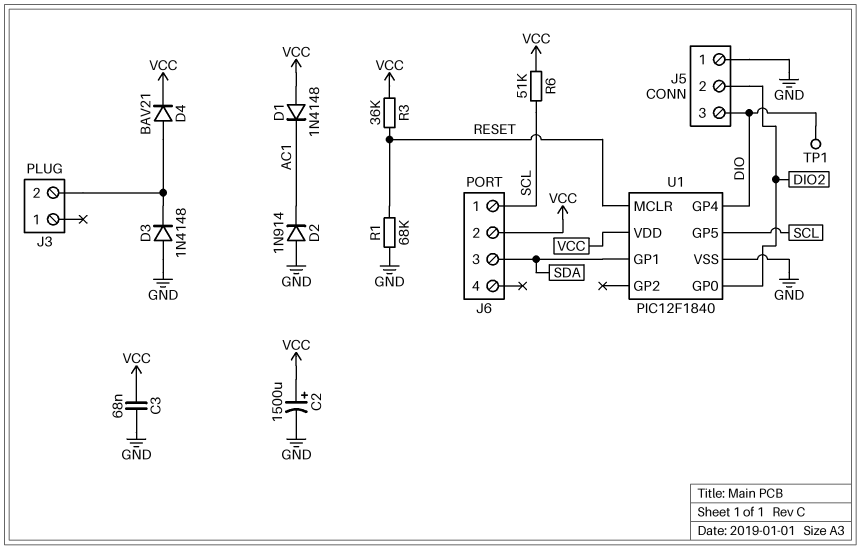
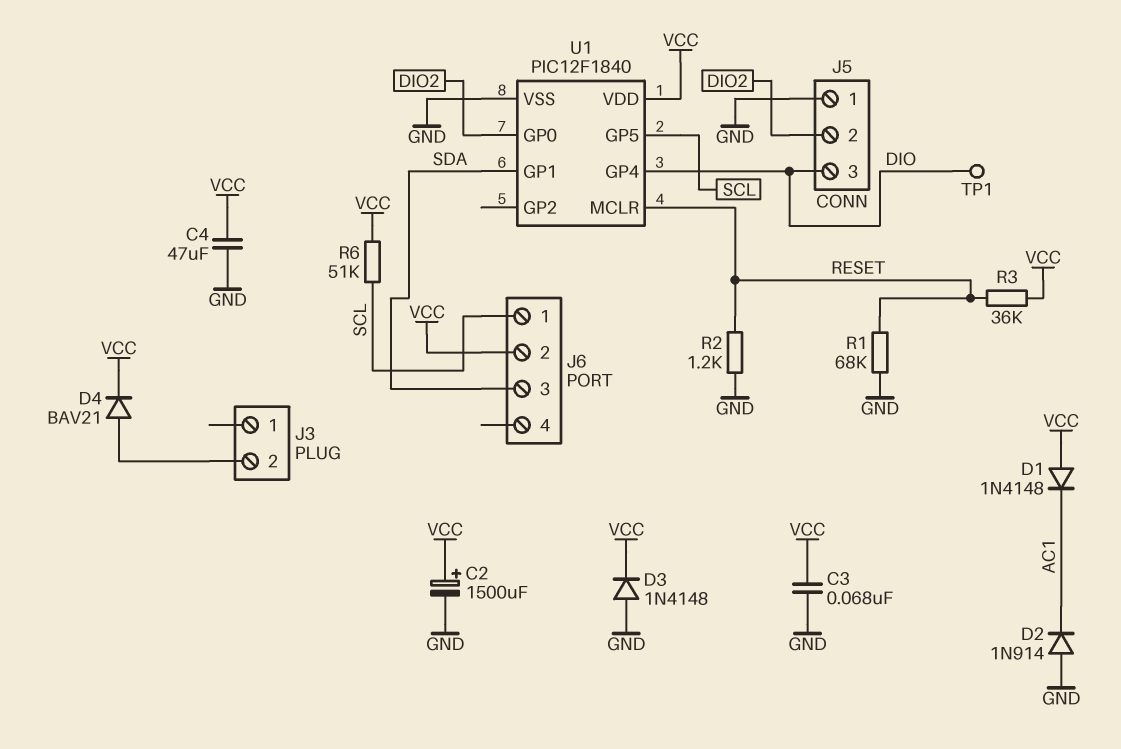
C4: none -> 47uF (GND, VCC)
D3: diode 1N4148 (A GND, K J3/2) -> diode 1N4148 (A GND, K VCC)
R2: none -> 1.2k (GND, RESET)

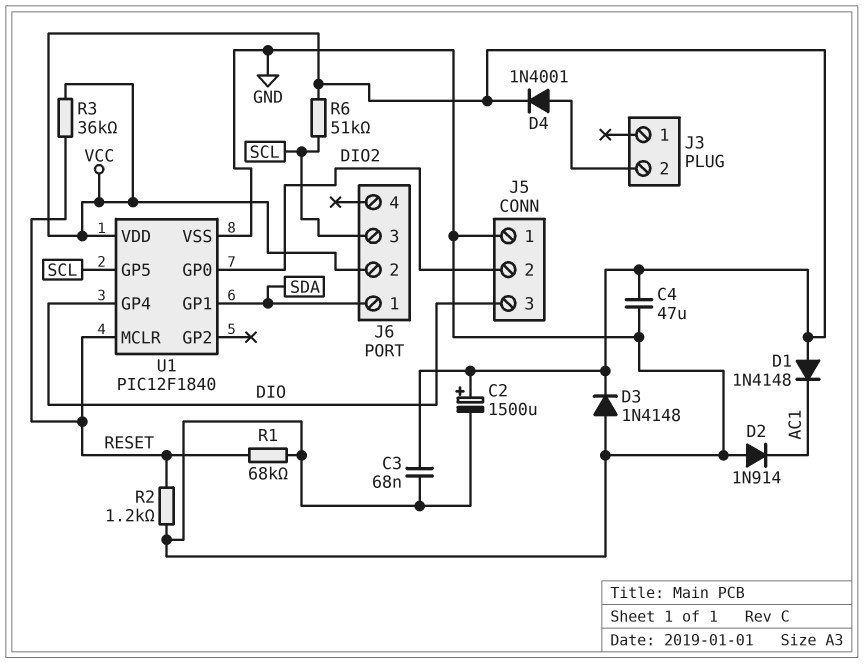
D4: diode BAV21 (A J3/2, K VCC) -> diode 1N4001 (A J3/2, K VCC)
J6 pin 1: SCL -> SDA
J6 pin 3: SDA -> SCL
TP1: test point (DIO) -> none

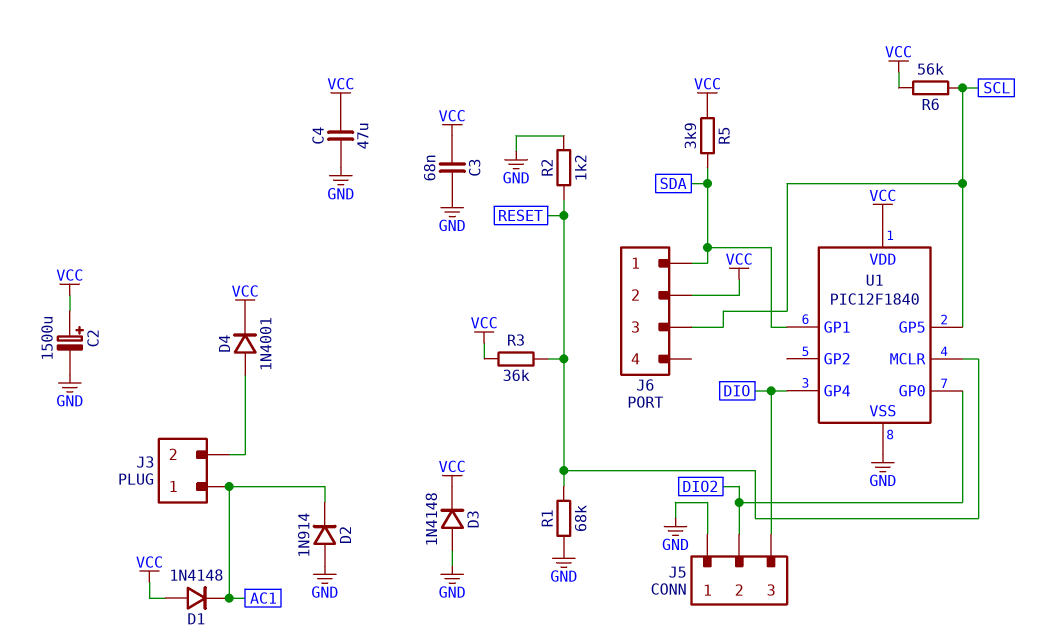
J3 pin 1: none -> AC1
R5: none -> 3.9k (SDA, VCC)
R6: 51k (SCL, VCC) -> 56k (SCL, VCC)

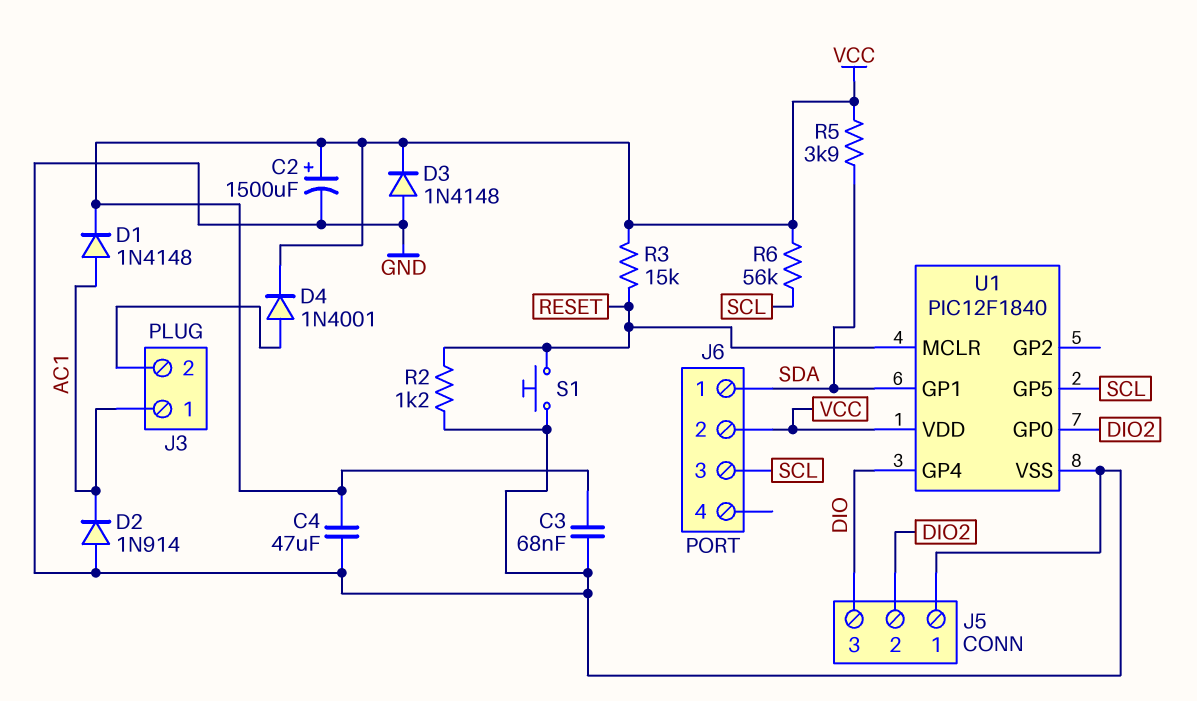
D1: diode 1N4148 (A VCC, K AC1) -> diode 1N4148 (A AC1, K VCC)
R1: 68k (GND, RESET) -> none
R3: 36k (RESET, VCC) -> 15k (RESET, VCC)
S1: none -> button (GND, RESET)

